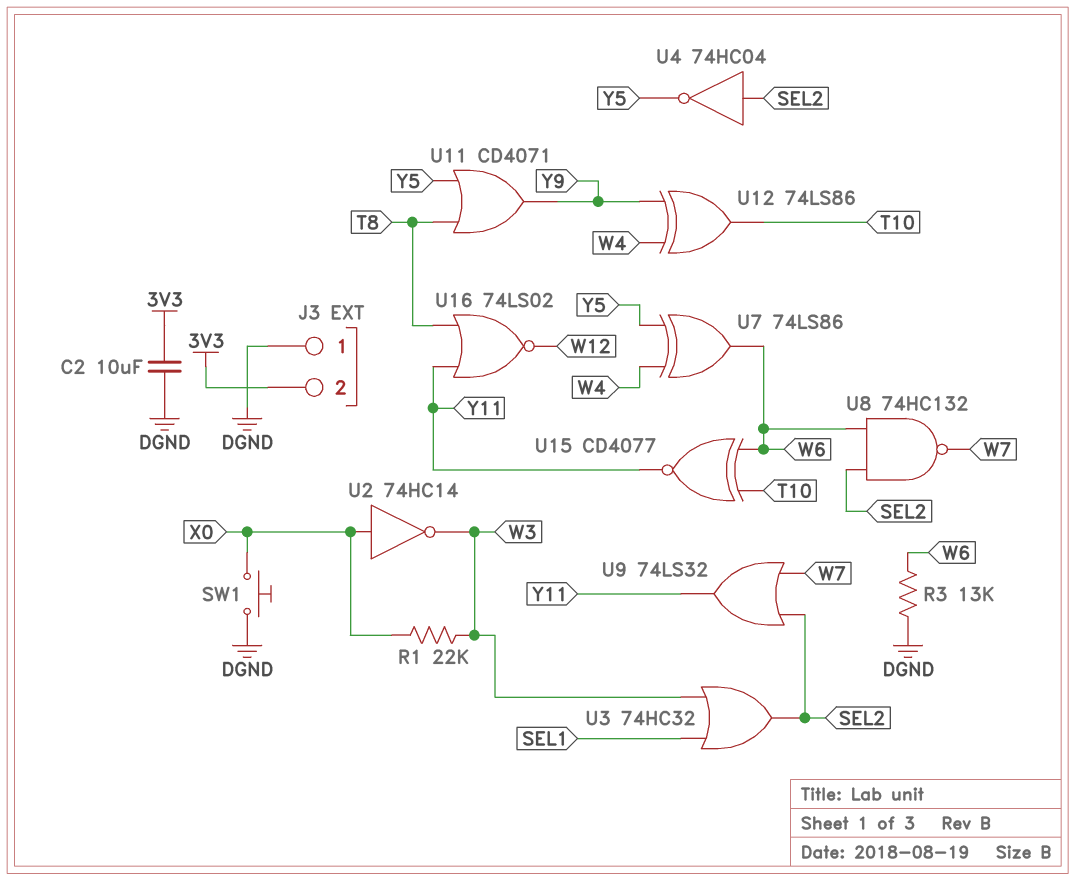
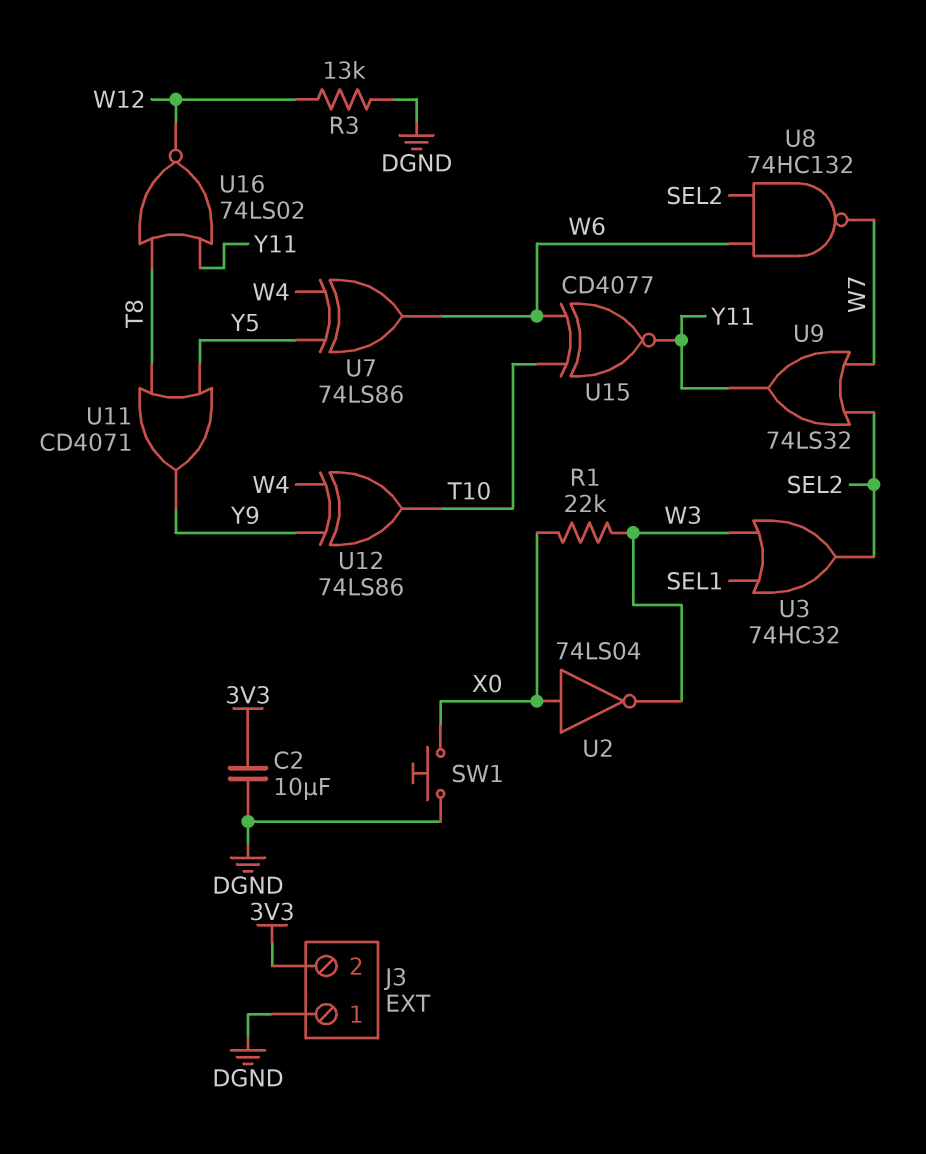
R3: 13k (DGND, W6) -> 13k (DGND, W12)
U2: NOT 74HC14 (in X0, out W3) -> NOT 74LS04 (in X0, out W3)
U4: NOT 74HC04 (in SEL2, out Y5) -> none

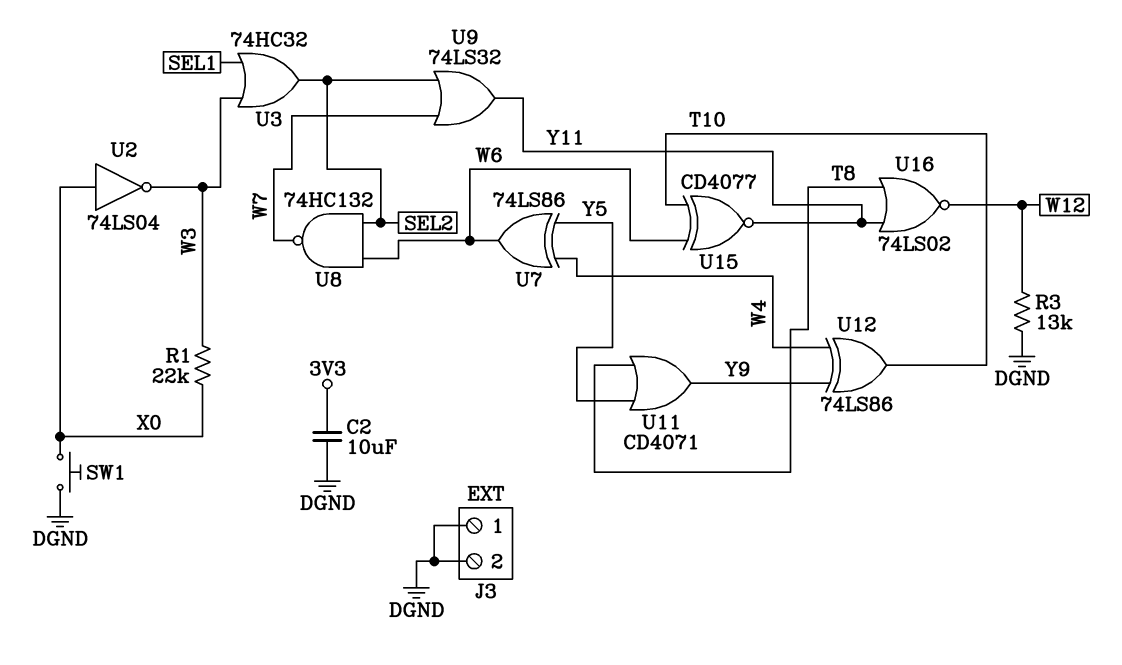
J3 pin 2: 3V3 -> DGND

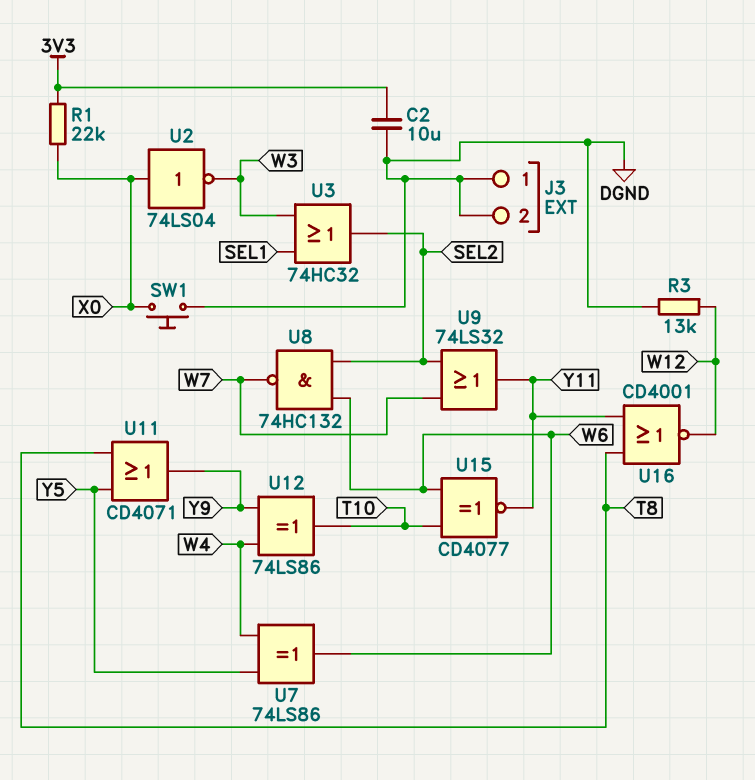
R1: 22k (W3, X0) -> 22k (3V3, X0)
U16: NOR 74LS02 (in T8, in Y11, out W12) -> NOR CD4001 (in T8, in Y11, out W12)

